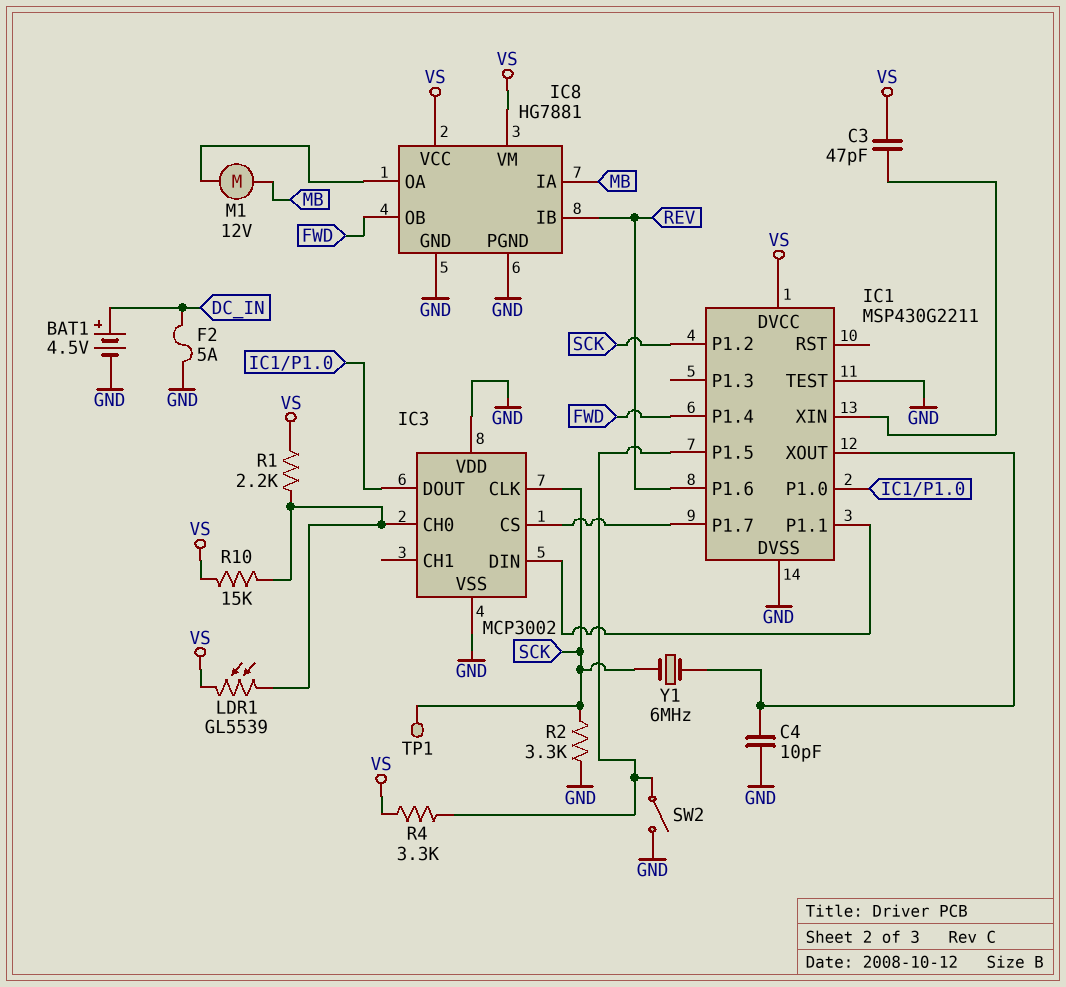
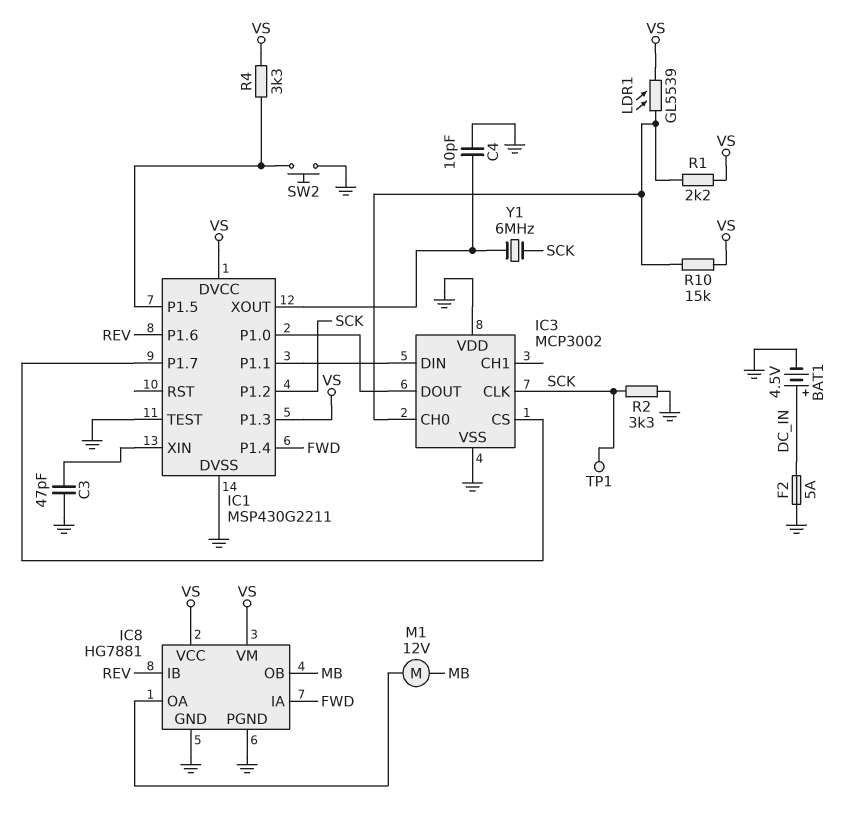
C3: 47pF (IC1/XIN, VS) -> 47pF (GND, IC1/XIN)
IC1 pin P1.3: none -> VS
IC8 pin IA: MB -> FWD
IC8 pin OB: FWD -> MB
SW2: switch (GND, IC1/P1.5) -> button (GND, IC1/P1.5)

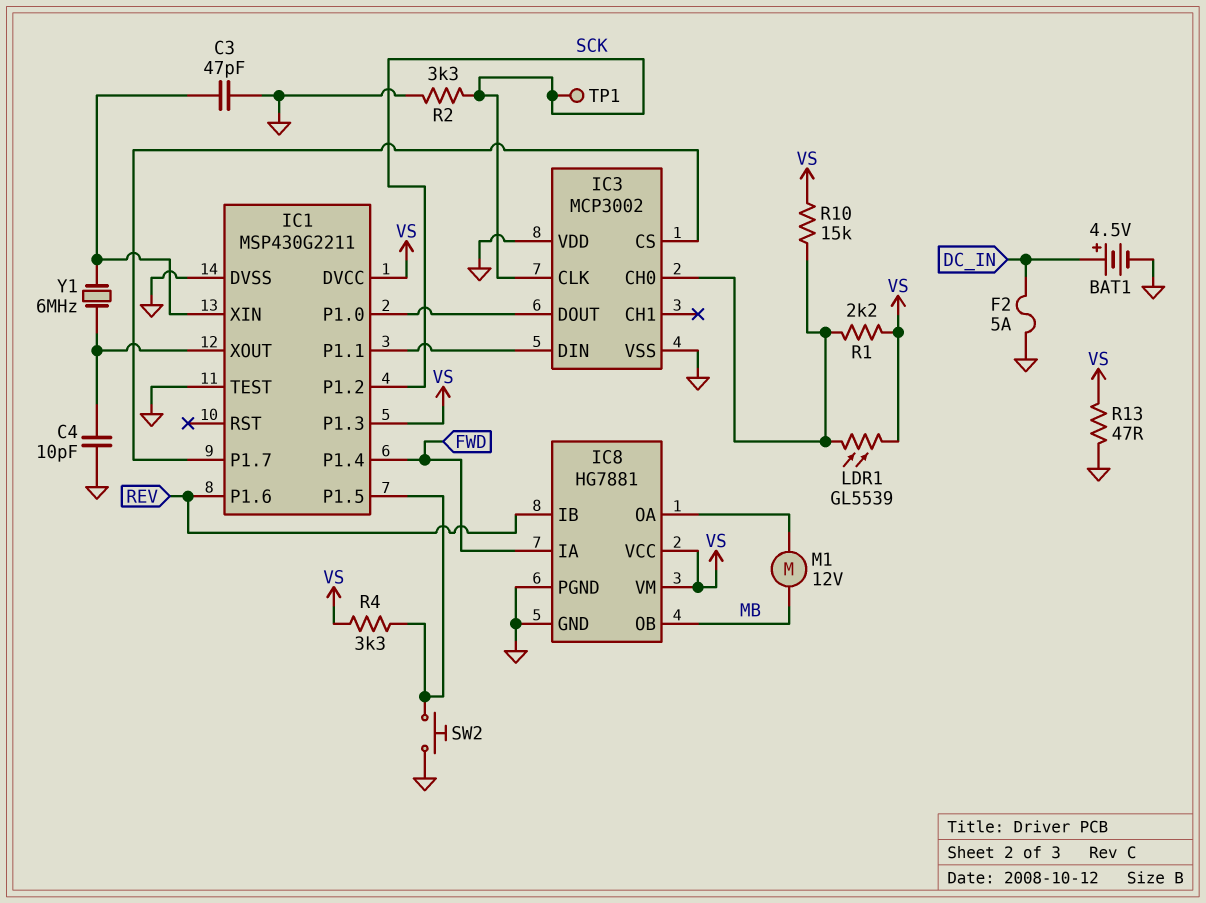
R13: none -> 47 (GND, VS)
Y1: 6MHz (IC1/XOUT, SCK) -> 6MHz (IC1/XIN, IC1/XOUT)

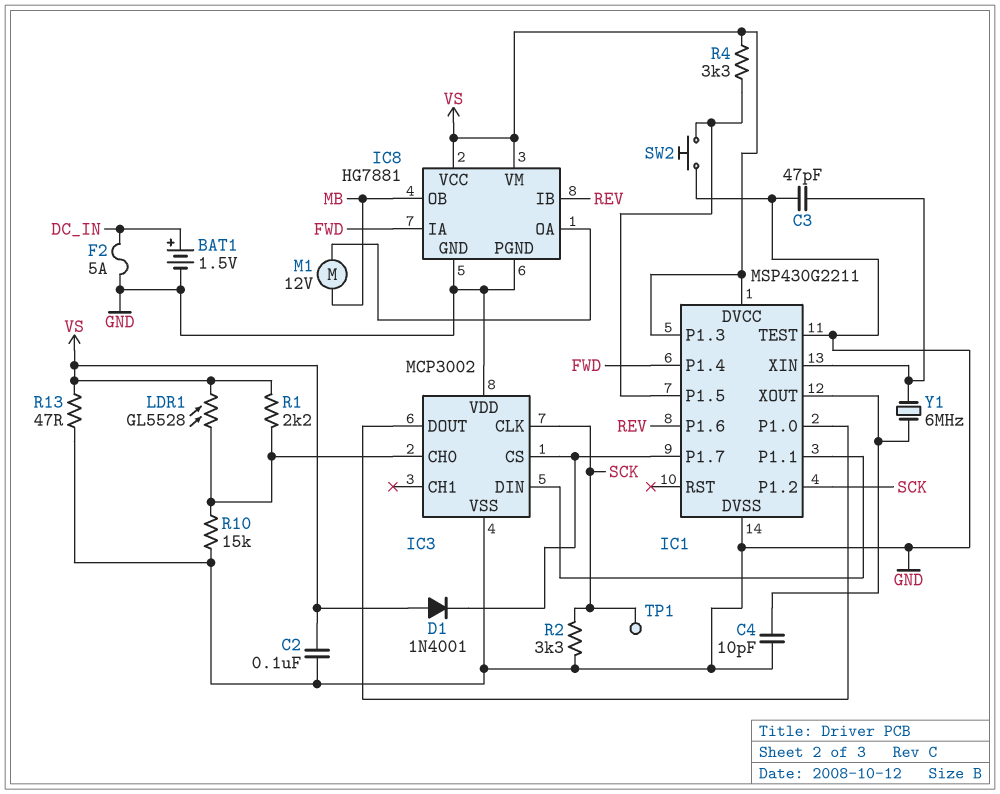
BAT1: 4.5V (plus DC_IN, minus GND) -> 1.5V (plus DC_IN, minus GND)
C2: none -> 100nF (GND, VS)
D1: none -> diode 1N4001 (A VS, K IC1/P1.7)
LDR1: GL5539 (IC3/CH0, VS) -> GL5528 (IC3/CH0, VS)
R10: 15k (IC3/CH0, VS) -> 15k (GND, IC3/CH0)

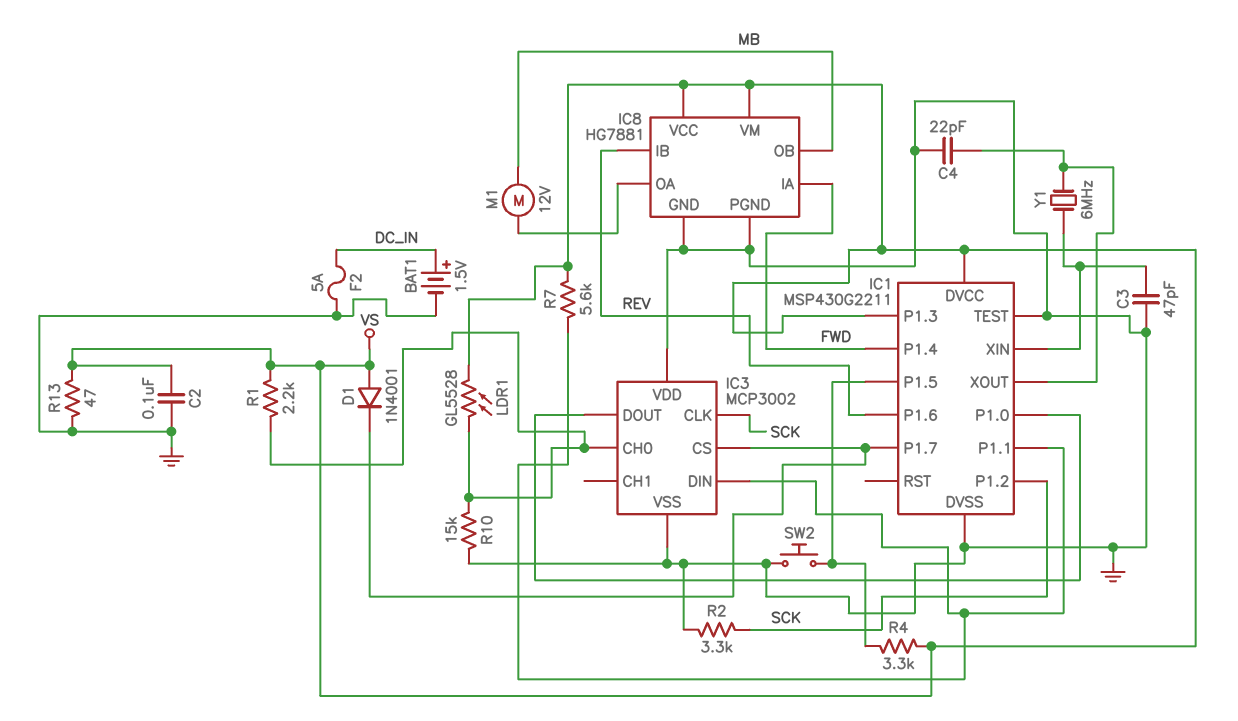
C4: 10pF (GND, IC1/XOUT) -> 22pF (GND, IC1/XOUT)
R7: none -> 5.6k (IC1/P1.1, VS)
TP1: test point (SCK) -> none

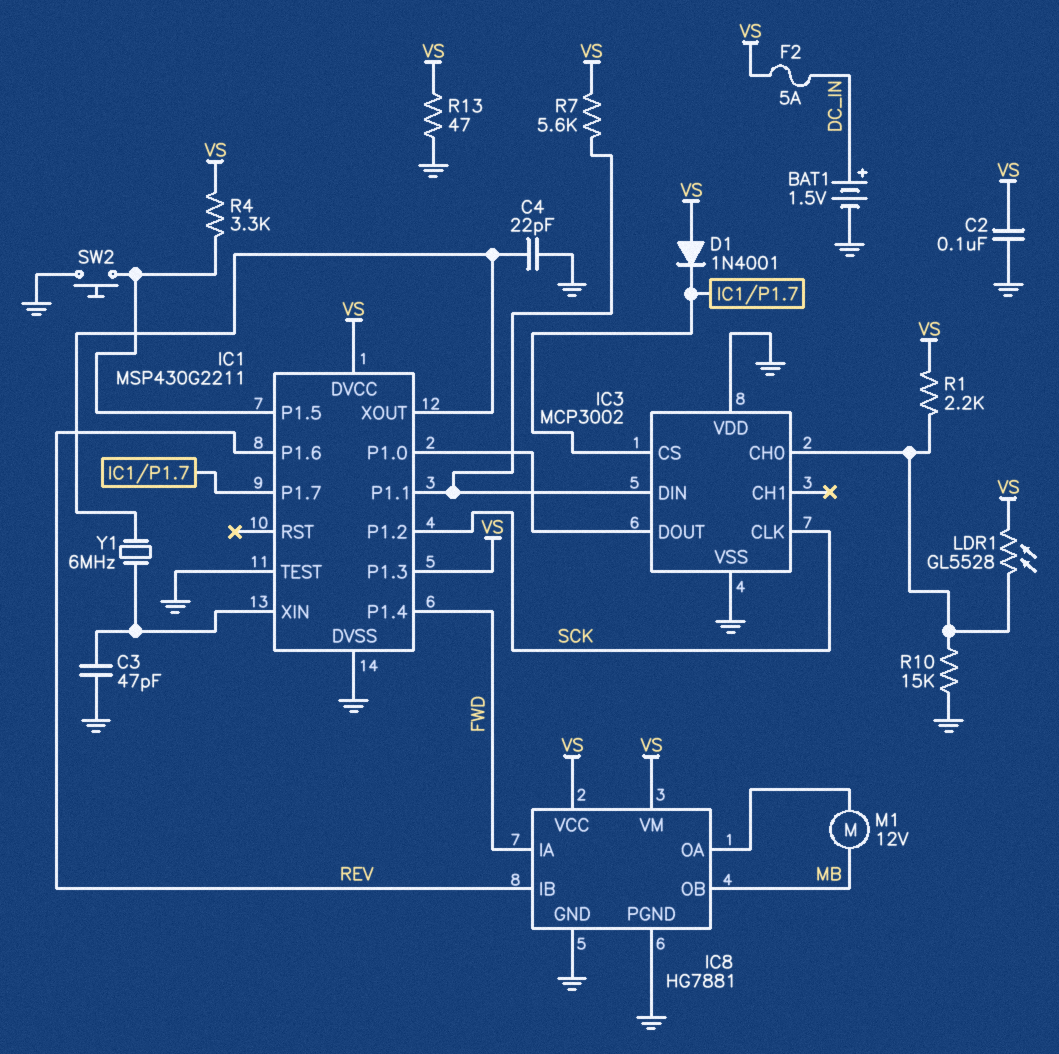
F2: 5A (DC_IN, GND) -> 5A (DC_IN, VS)
R2: 3.3k (GND, SCK) -> none

